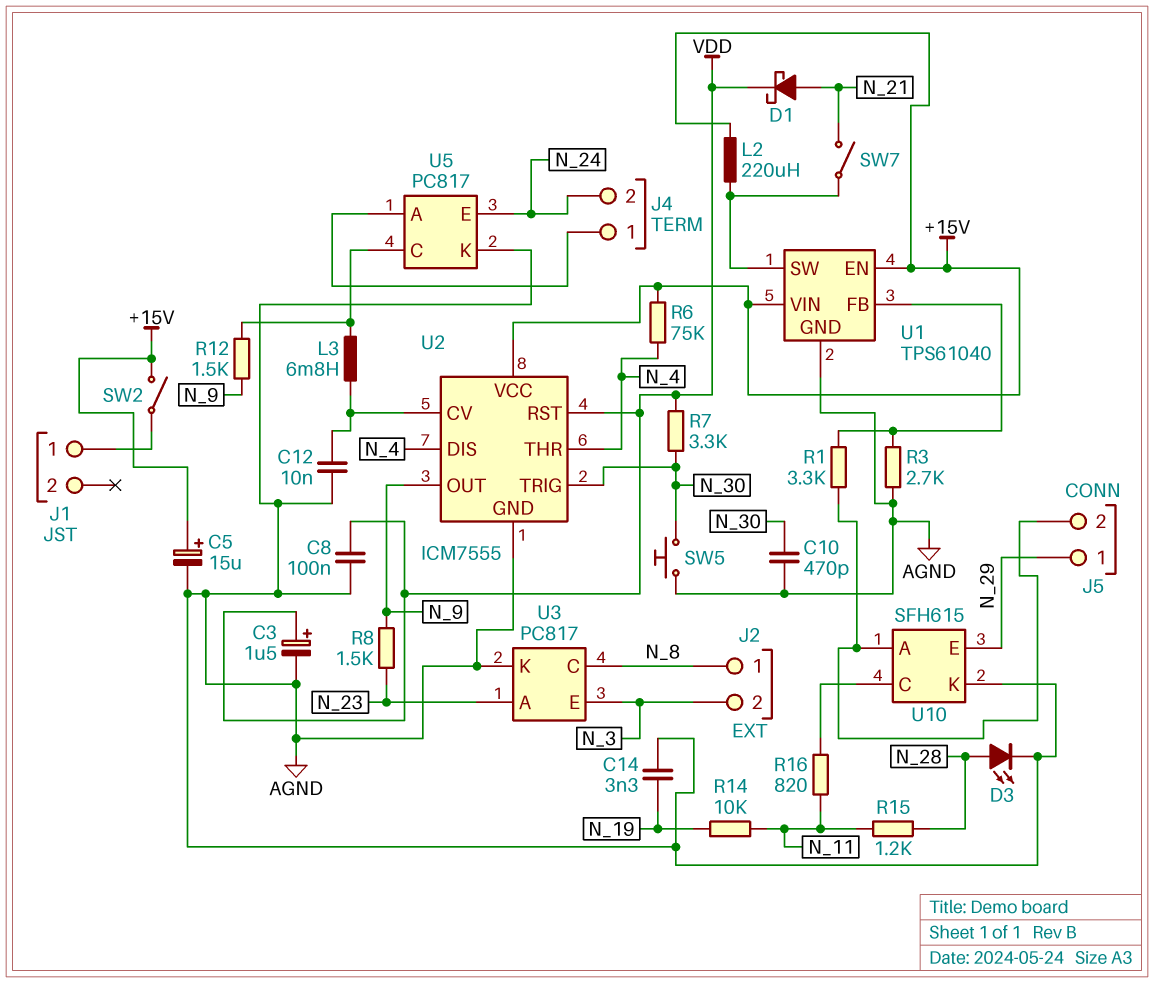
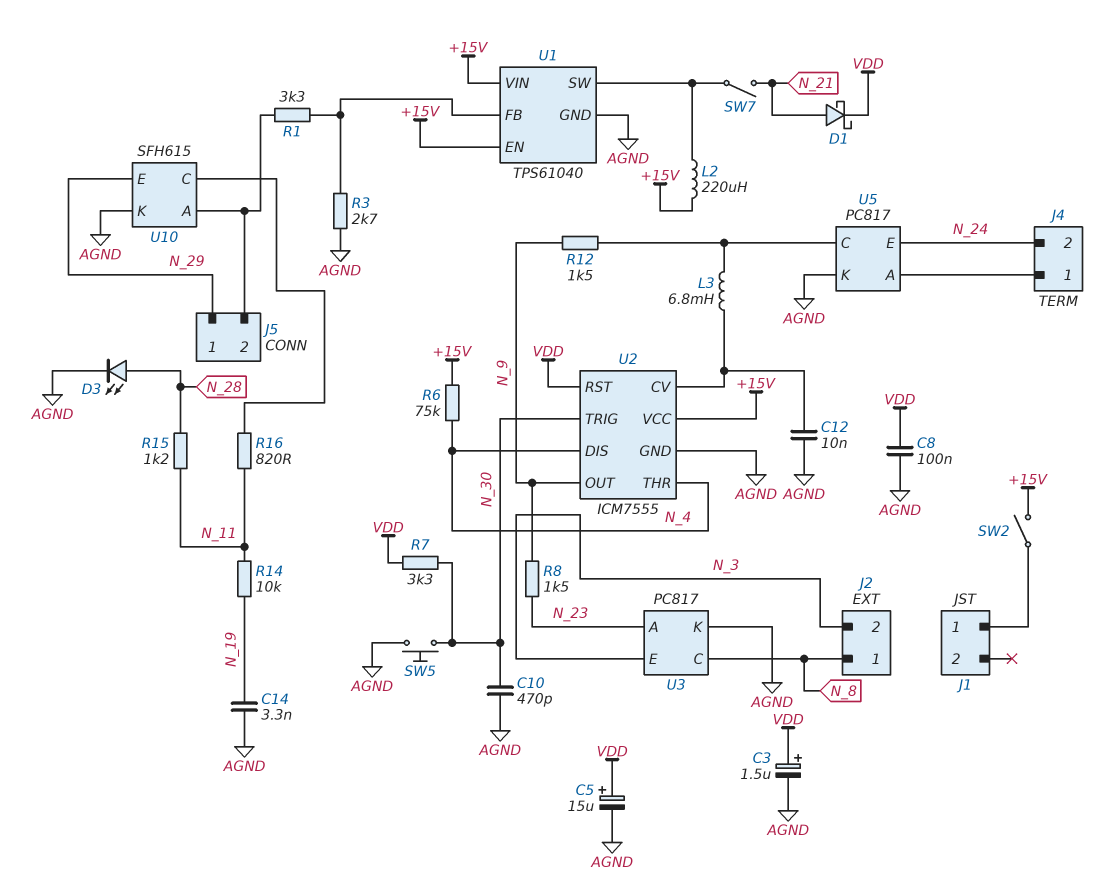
C5: 15uF (plus +15V, minus AGND) -> 15uF (plus VDD, minus AGND)

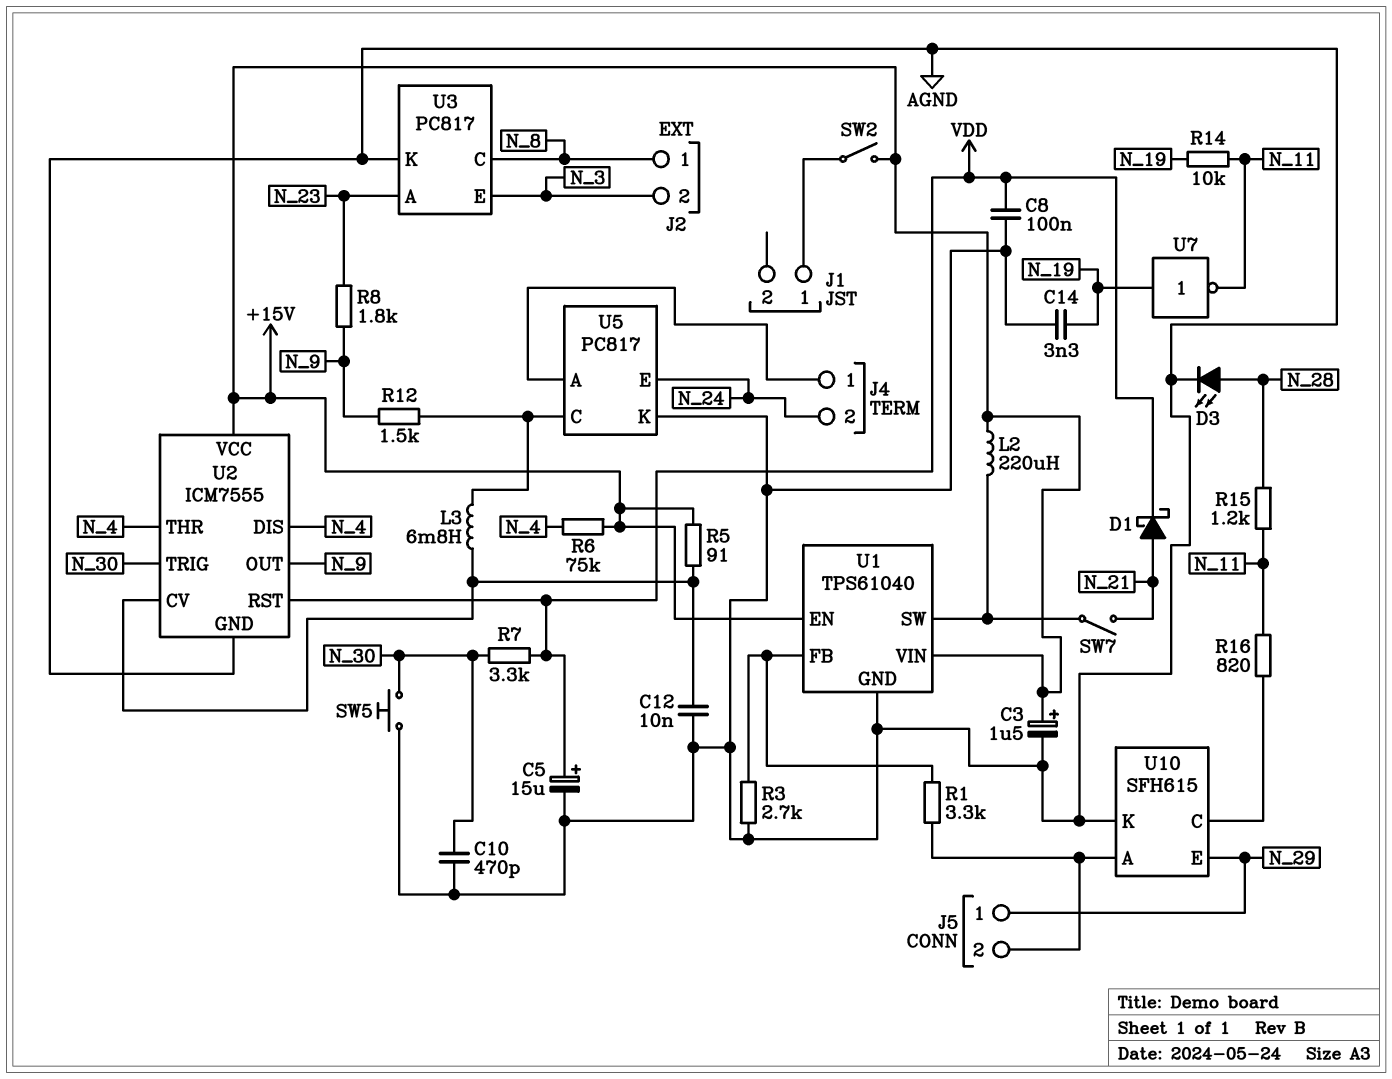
C3: 1.5uF (plus VDD, minus AGND) -> 1.5uF (plus +15V, minus AGND)
R5: none -> 91 (+15V, U2/CV)
R8: 1.5k (N_9, N_23) -> 1.8k (N_9, N_23)
U7: none -> NOT (in N_19, out N_11)

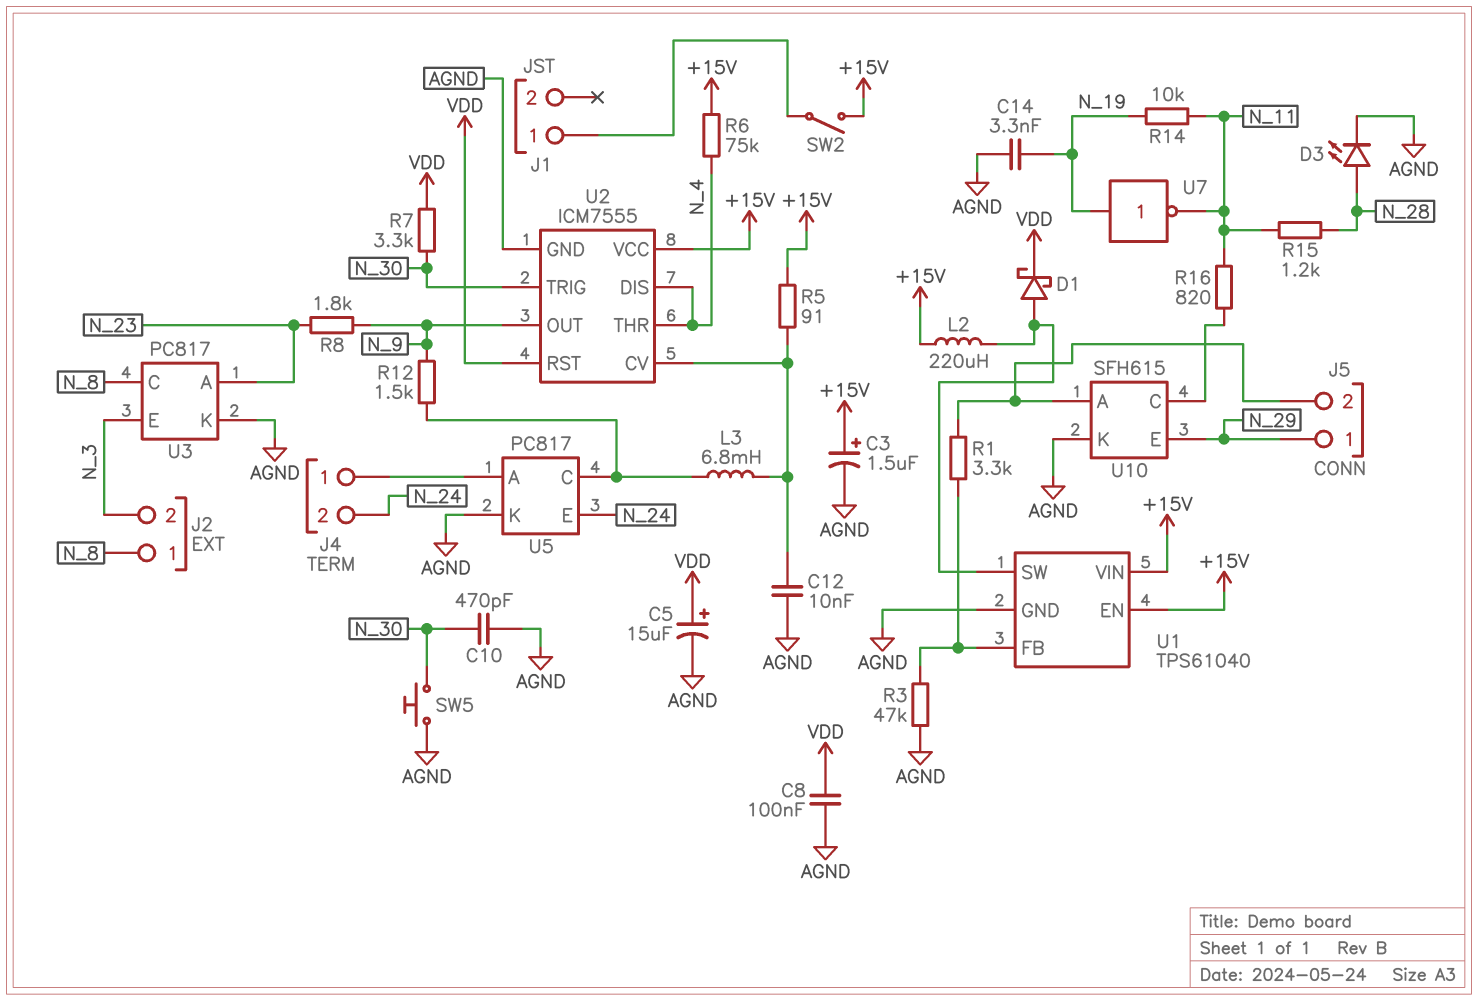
D1: schottky (A N_21, K VDD) -> schottky (A U1/SW, K VDD)
R3: 2.7k (AGND, U1/FB) -> 47k (AGND, U1/FB)
SW7: switch (N_21, U1/SW) -> none

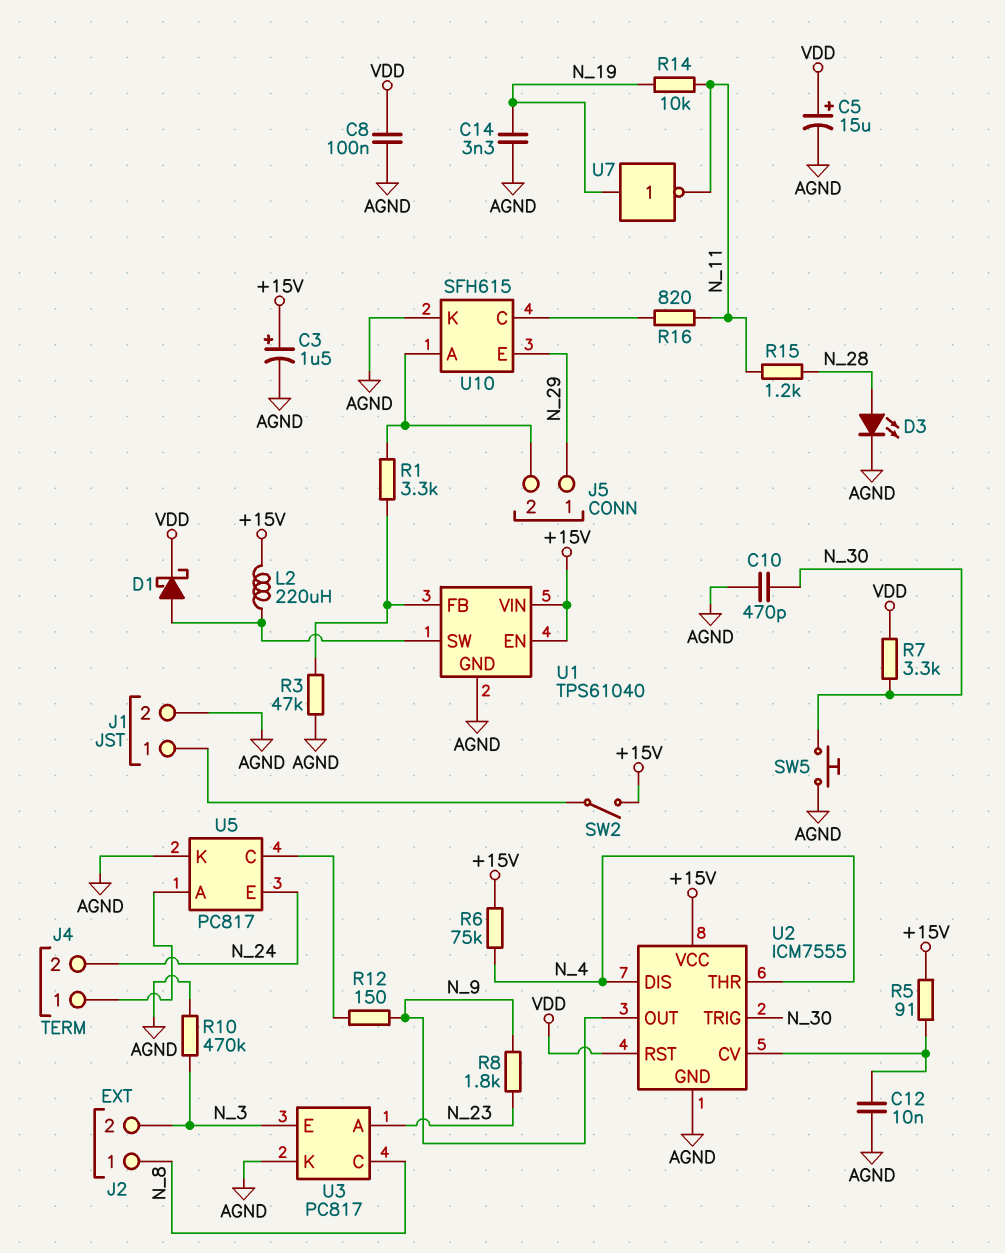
J1 pin 2: none -> AGND
L3: 6.8mH (U2/CV, U5/C) -> none
R10: none -> 470k (AGND, N_3)
R12: 1.5k (N_9, U5/C) -> 150 (N_9, U5/C)

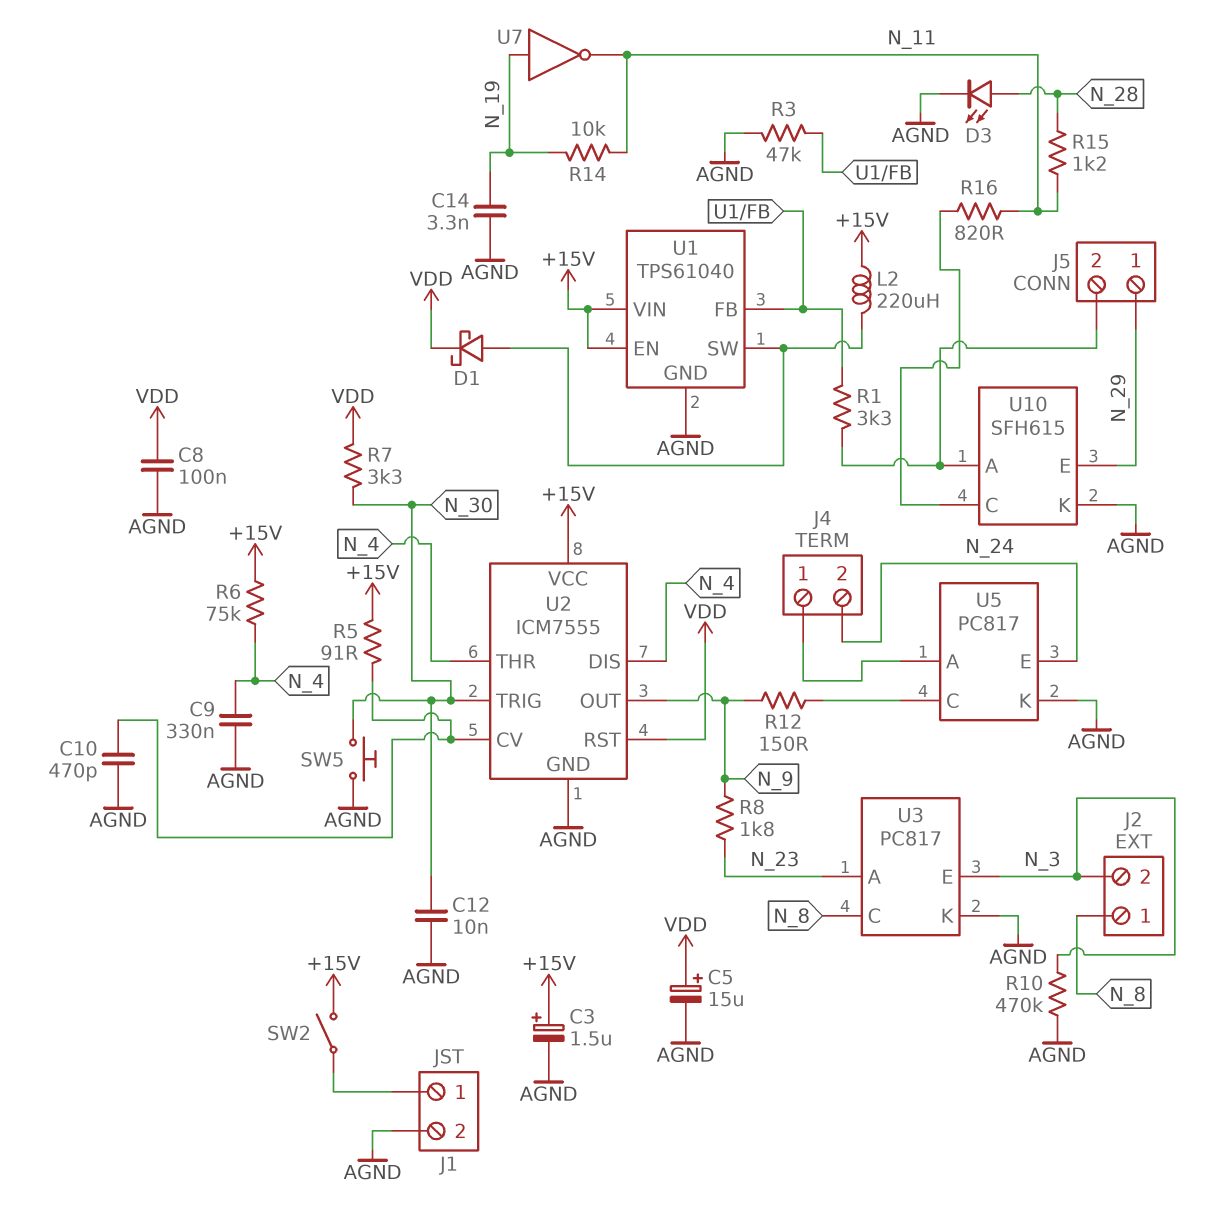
C9: none -> 330nF (AGND, N_4)
C10: 470pF (AGND, N_30) -> 470pF (AGND, U2/CV)
C12: 10nF (AGND, U2/CV) -> 10nF (AGND, N_30)

